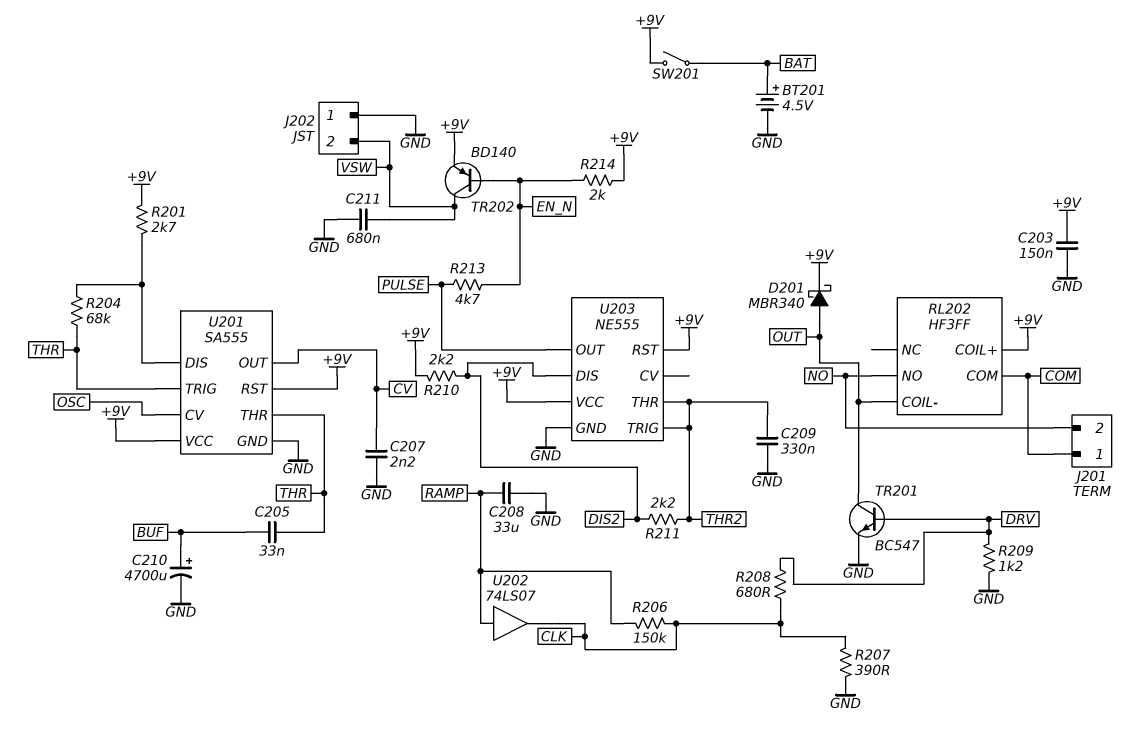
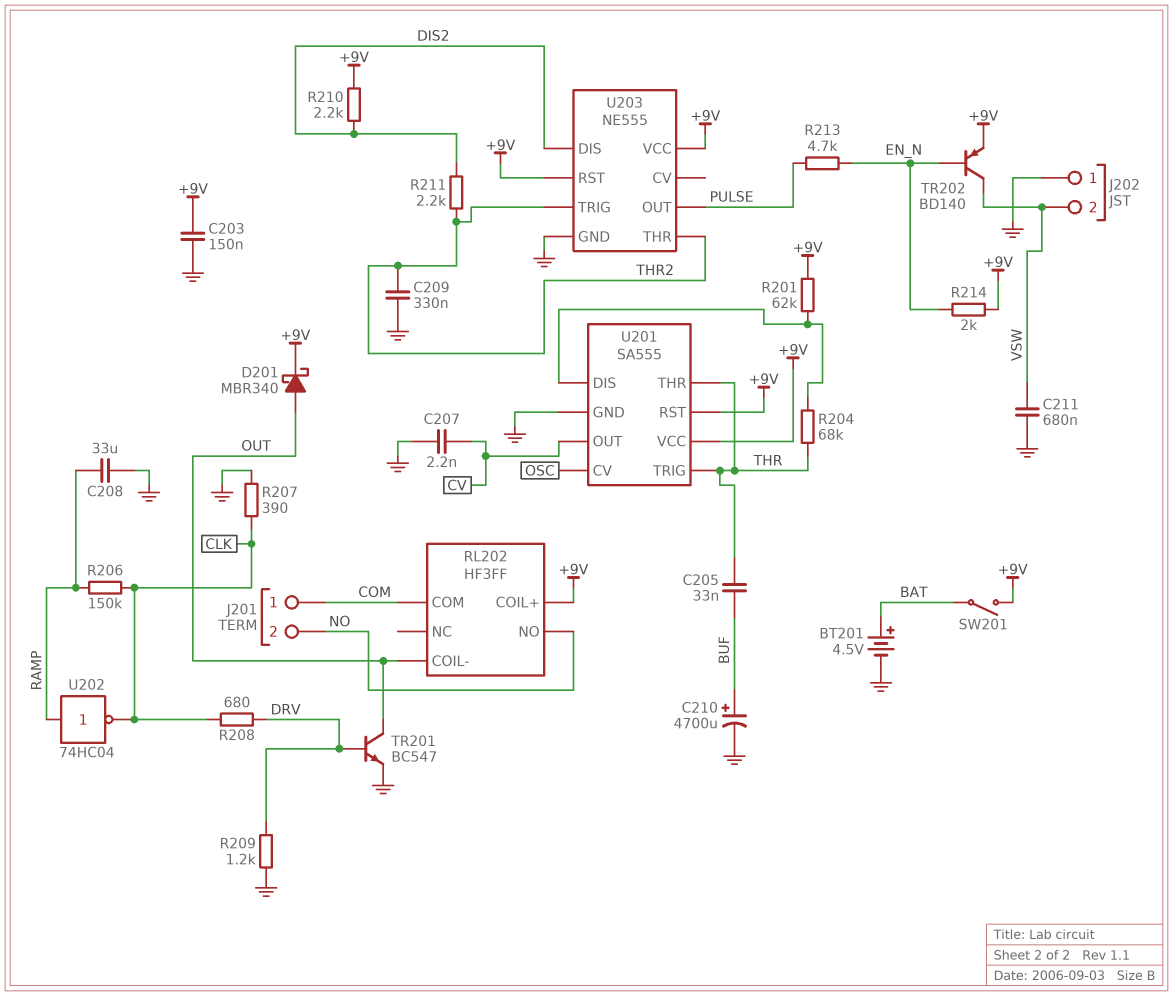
R201: 2.7k (+9V, U201/DIS) -> 62k (+9V, U201/DIS)
U202: buffer 74LS07 (in RAMP, out CLK) -> NOT 74HC04 (in RAMP, out CLK)

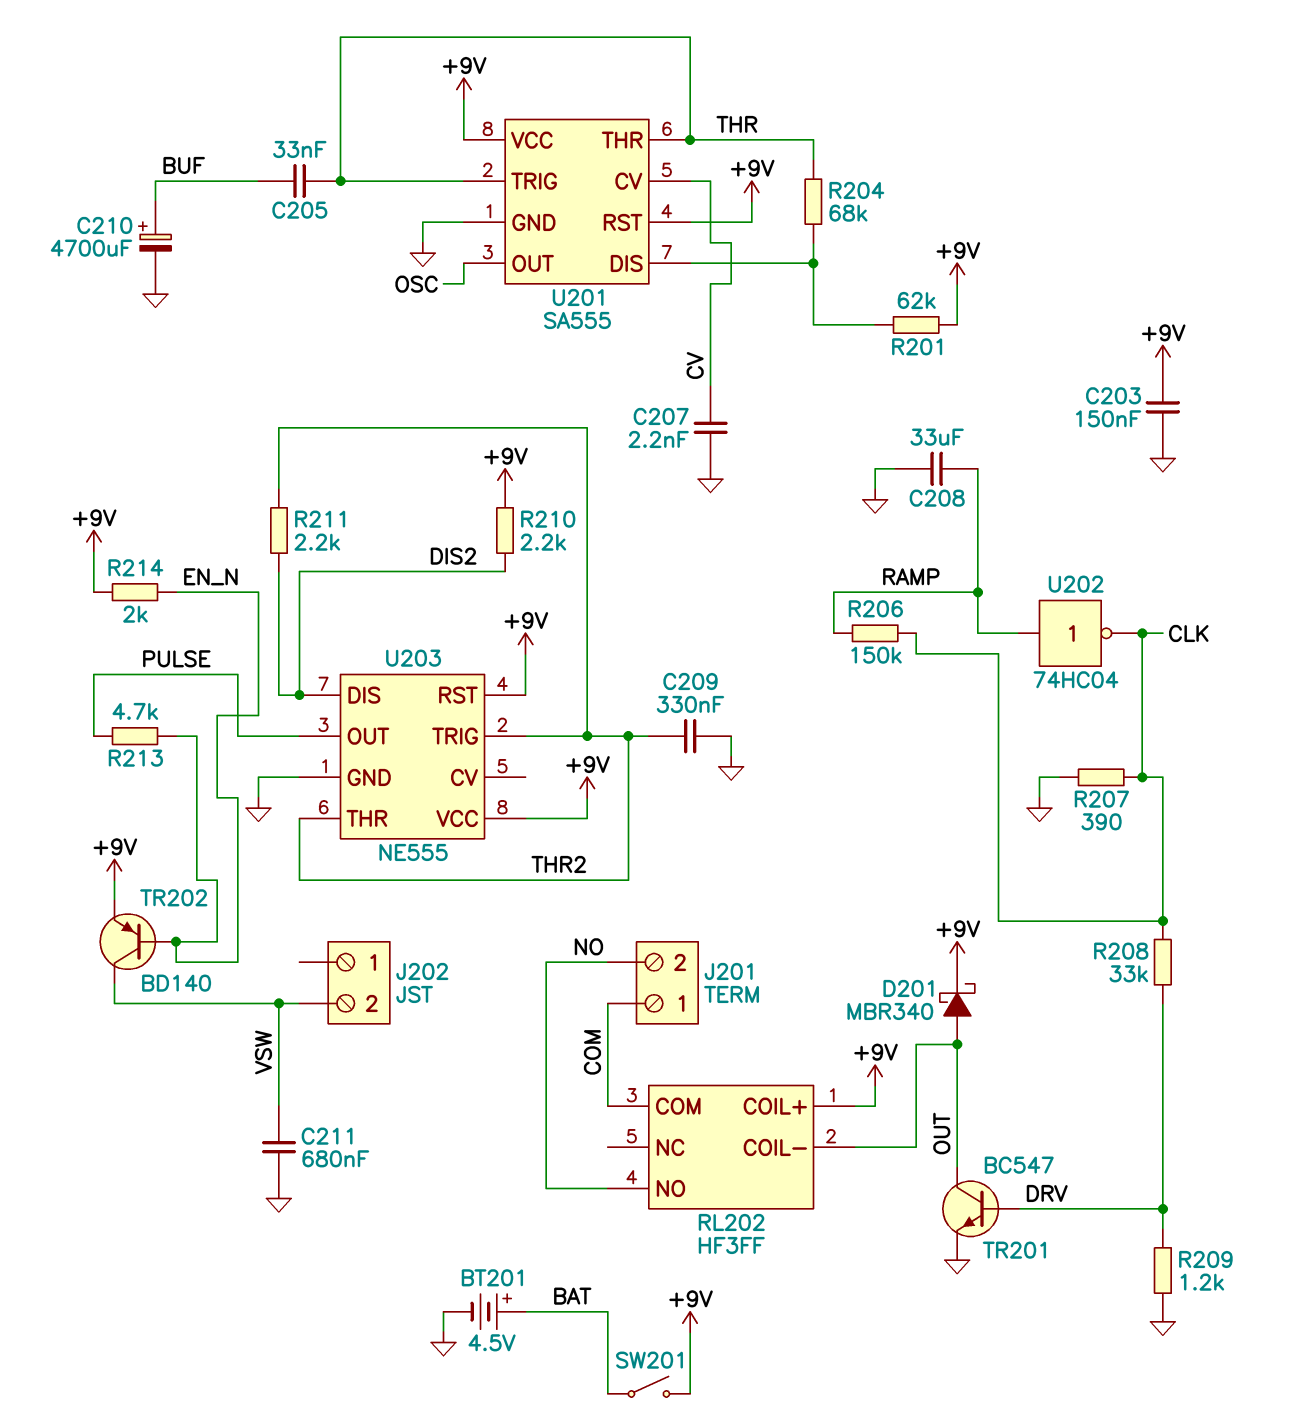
J202 pin 1: GND -> none
R208: 680 (CLK, DRV) -> 33k (CLK, DRV)
U201 pin CV: OSC -> CV
U201 pin OUT: CV -> OSC

